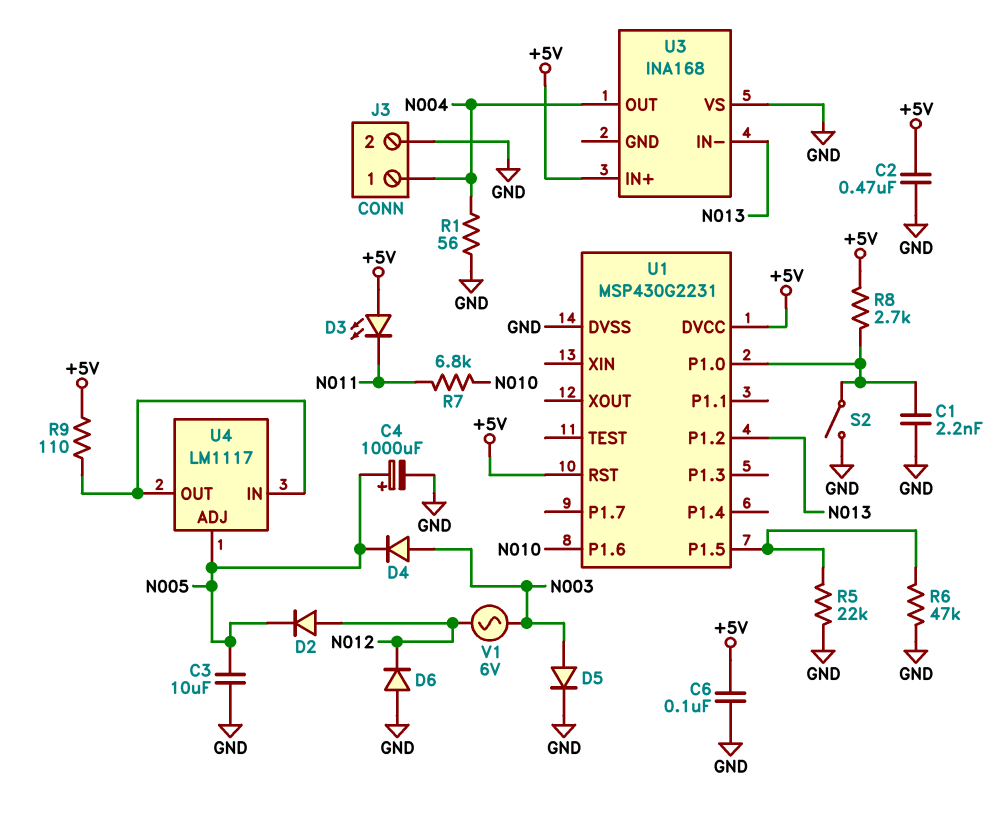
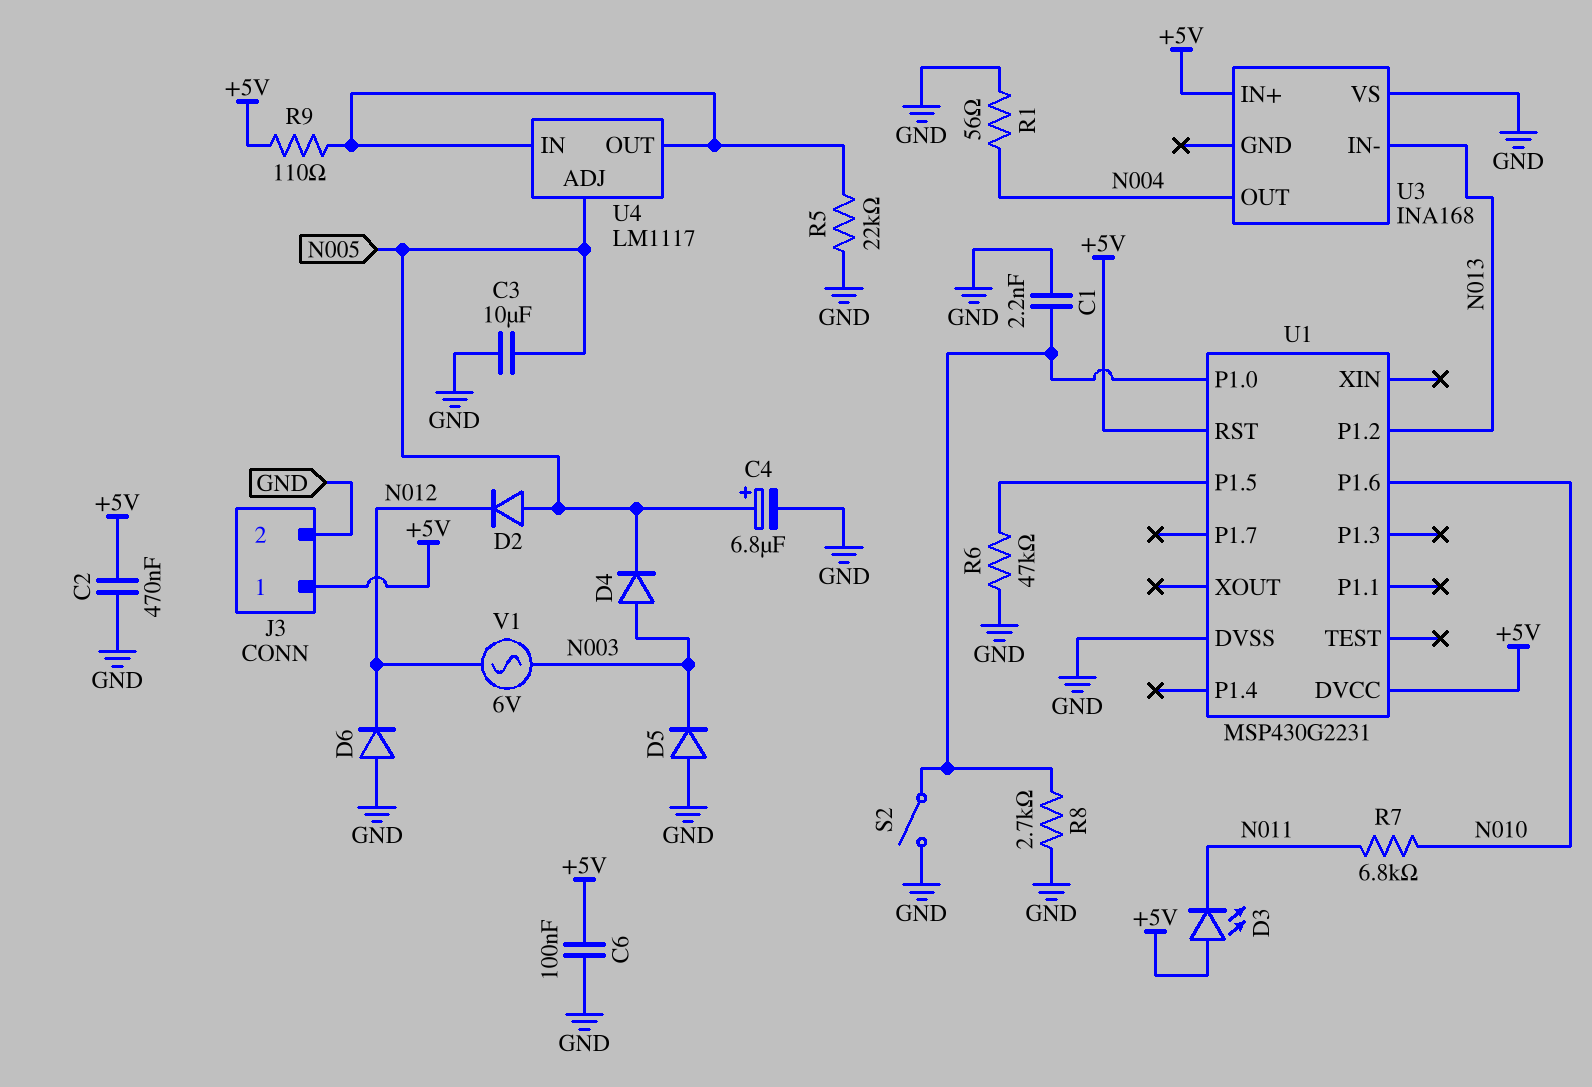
C4: 1000uF (plus N005, minus GND) -> 6.8uF (plus N005, minus GND)
D2: diode (A N012, K N005) -> diode (A N005, K N012)
D5: diode (A N003, K GND) -> diode (A GND, K N003)
J3 pin 1: N004 -> +5V
R5: 22k (GND, U1/P1.5) -> 22k (GND, U4/IN)
R8: 2.7k (+5V, U1/P1.0) -> 2.7k (GND, U1/P1.0)

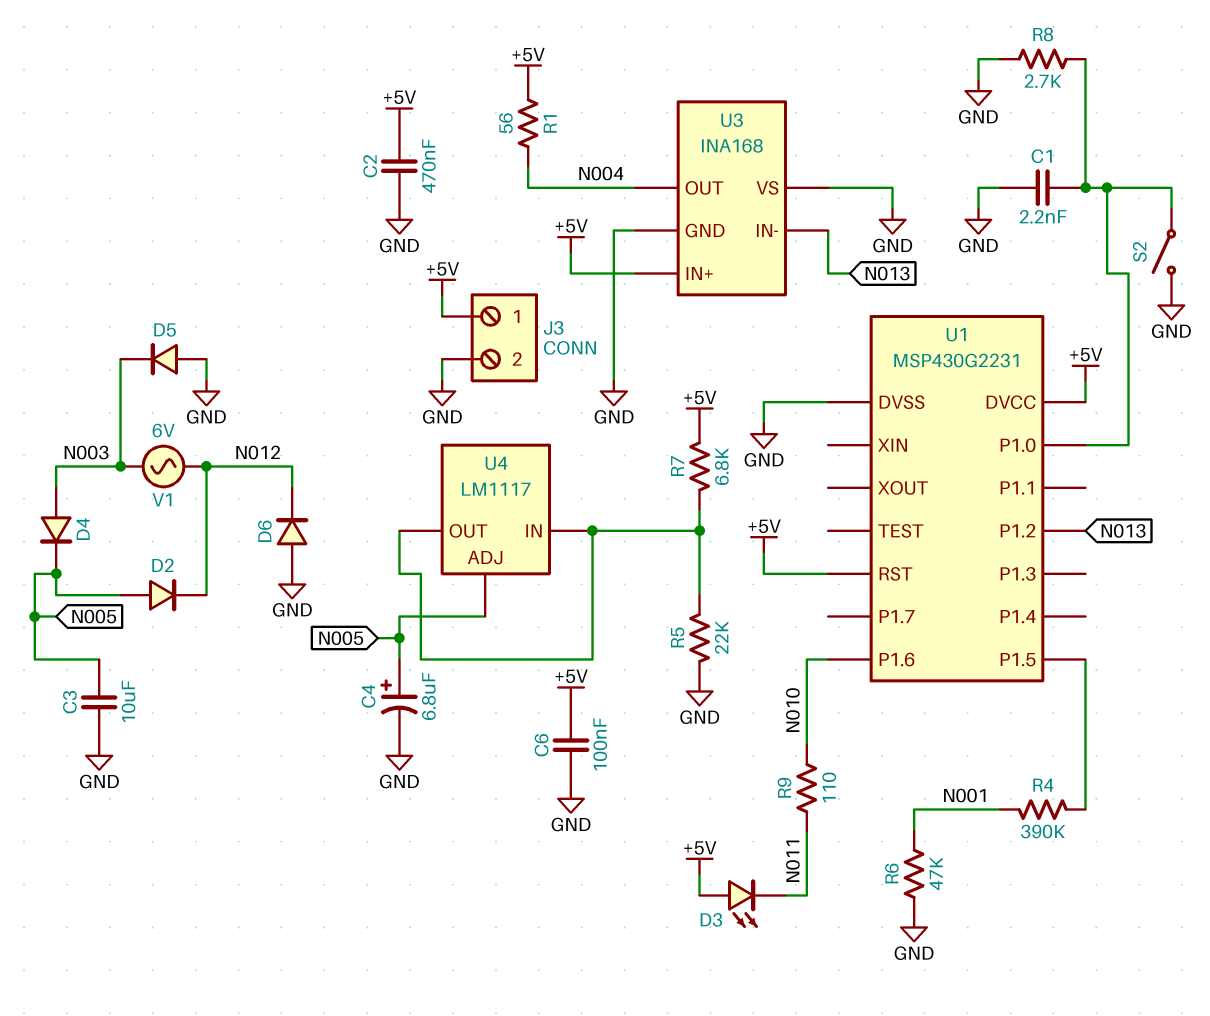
R1: 56 (GND, N004) -> 56 (+5V, N004)
R4: none -> 390k (N001, U1/P1.5)
R6: 47k (GND, U1/P1.5) -> 47k (GND, N001)
R7: 6.8k (N010, N011) -> 6.8k (+5V, U4/IN)
R9: 110 (+5V, U4/IN) -> 110 (N010, N011)
U3 pin GND: none -> GND

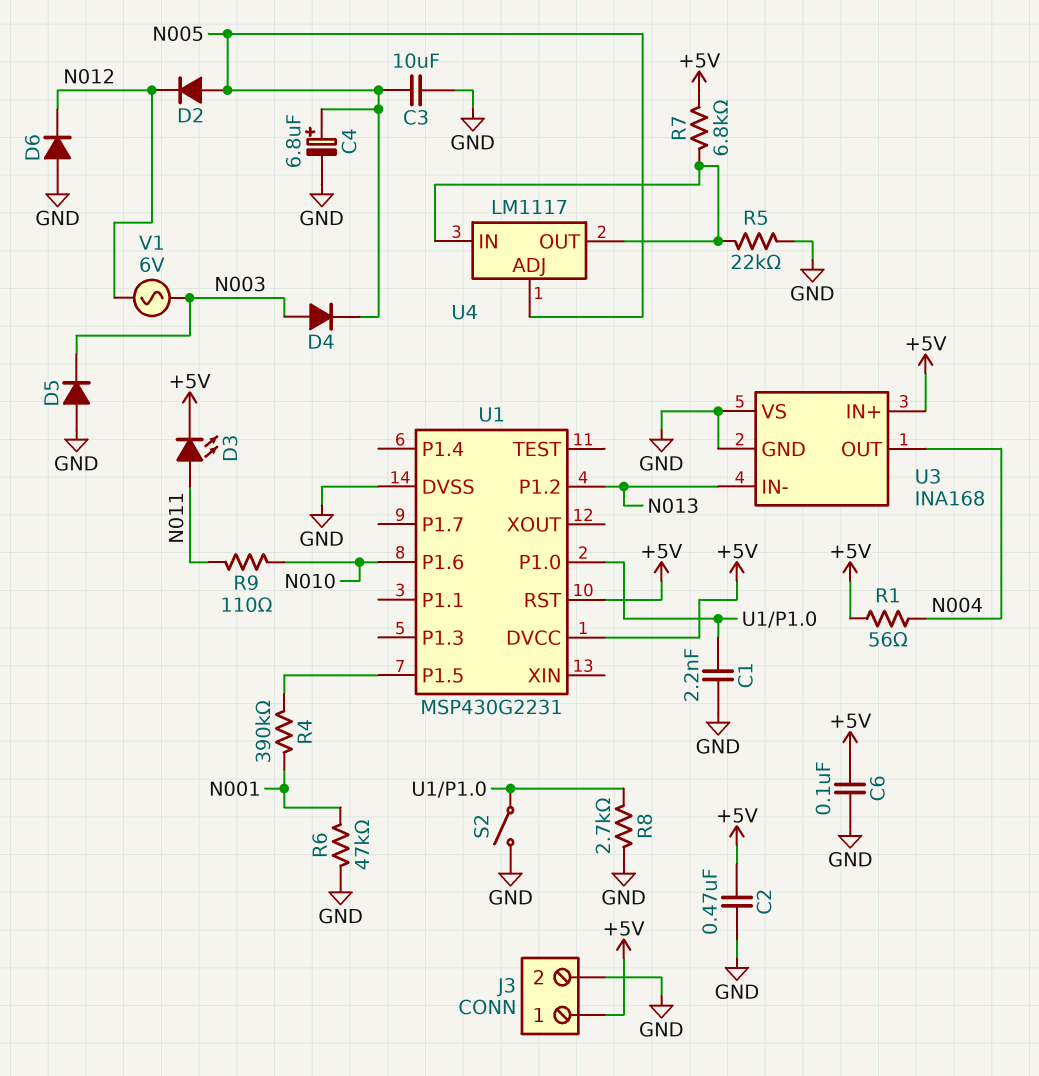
D3: LED (A +5V, K N011) -> LED (A N011, K +5V)

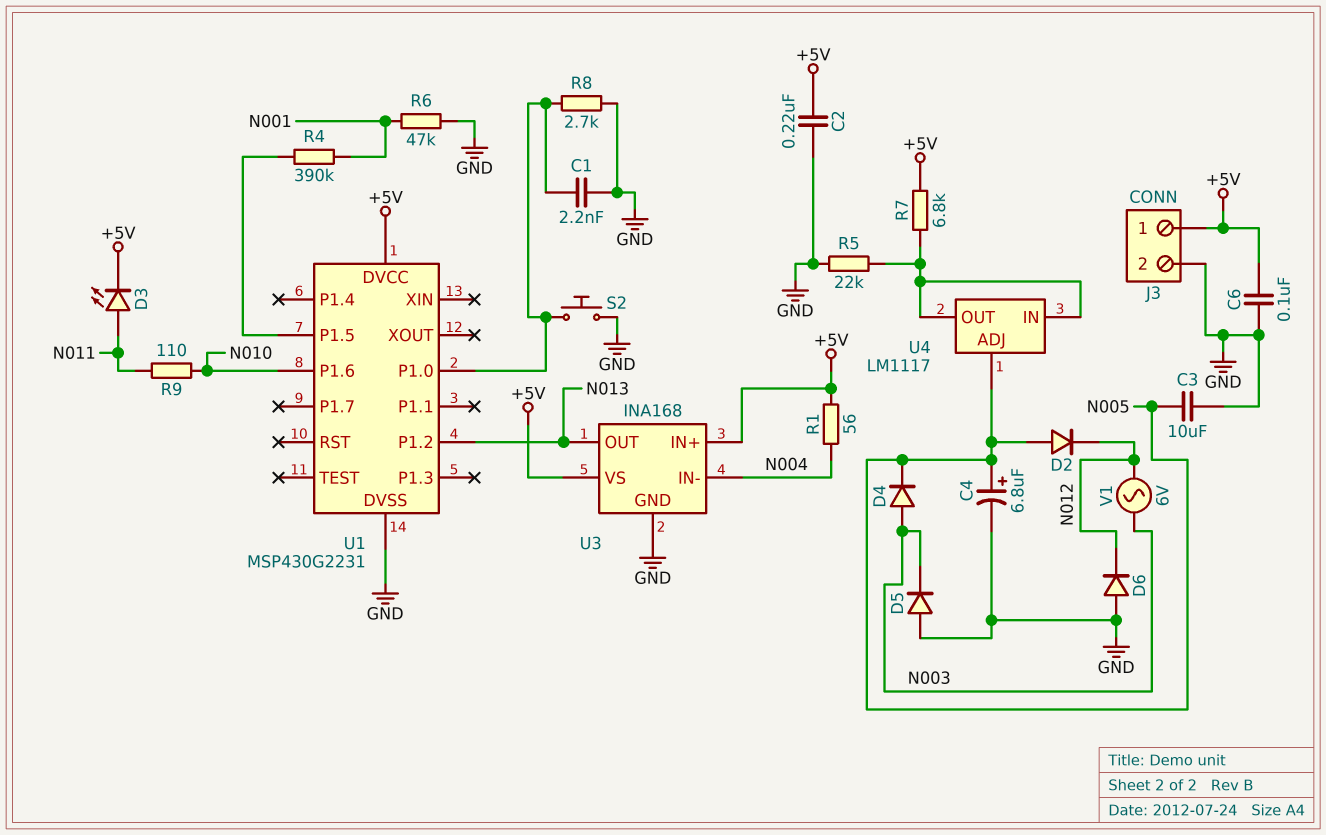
C2: 470nF (+5V, GND) -> 220nF (+5V, GND)
S2: switch (GND, U1/P1.0) -> button (GND, U1/P1.0)
U1 pin RST: +5V -> none
U3 pin IN-: N013 -> N004
U3 pin OUT: N004 -> N013
U3 pin VS: GND -> +5V

